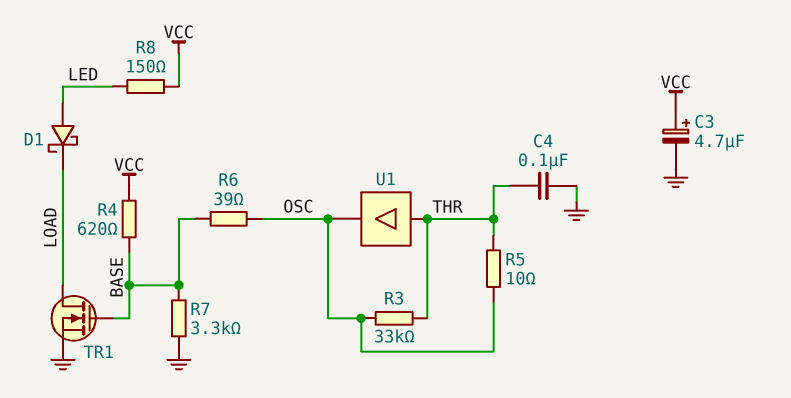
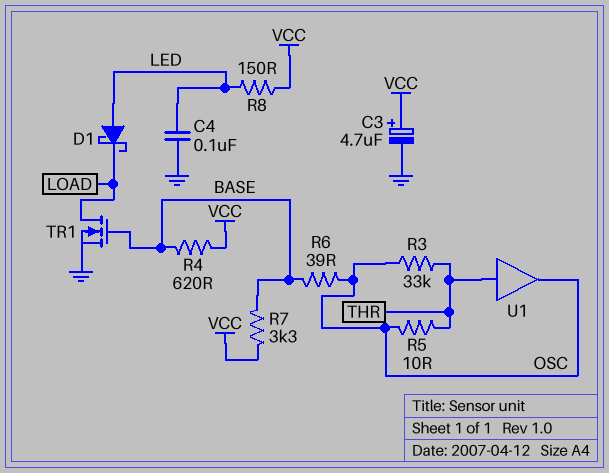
C4: 100nF (GND, THR) -> 100nF (GND, LED)
R7: 3.3k (BASE, GND) -> 3.3k (BASE, VCC)

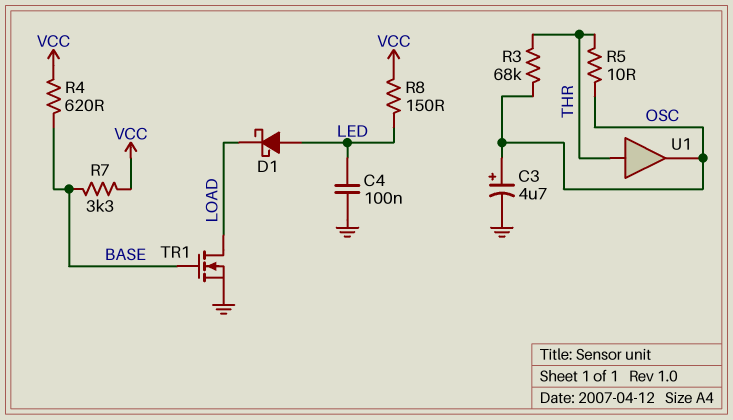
C3: 4.7uF (plus VCC, minus GND) -> 4.7uF (plus OSC, minus GND)
R3: 33k (OSC, THR) -> 68k (OSC, THR)
R6: 39 (BASE, OSC) -> none

